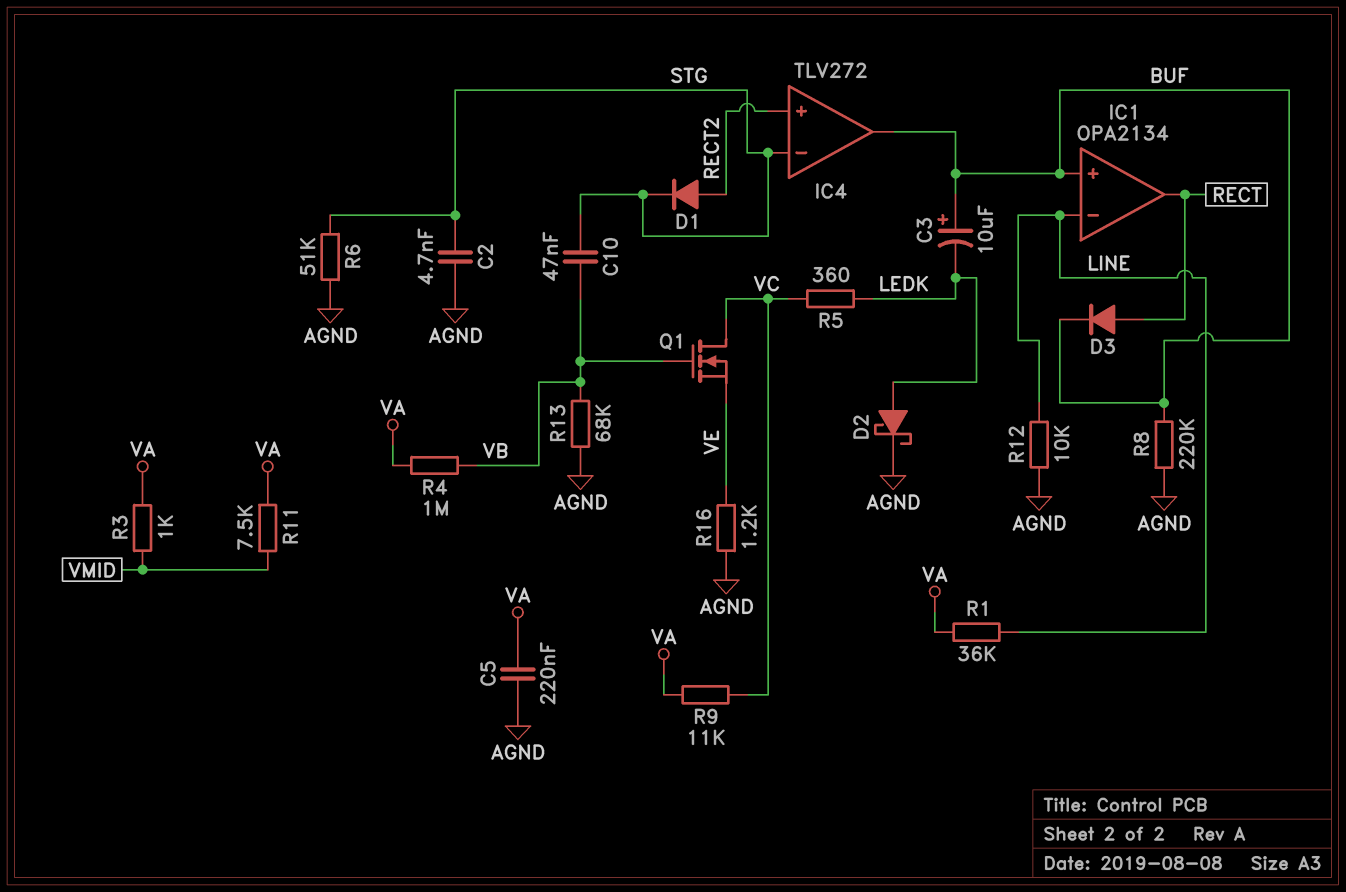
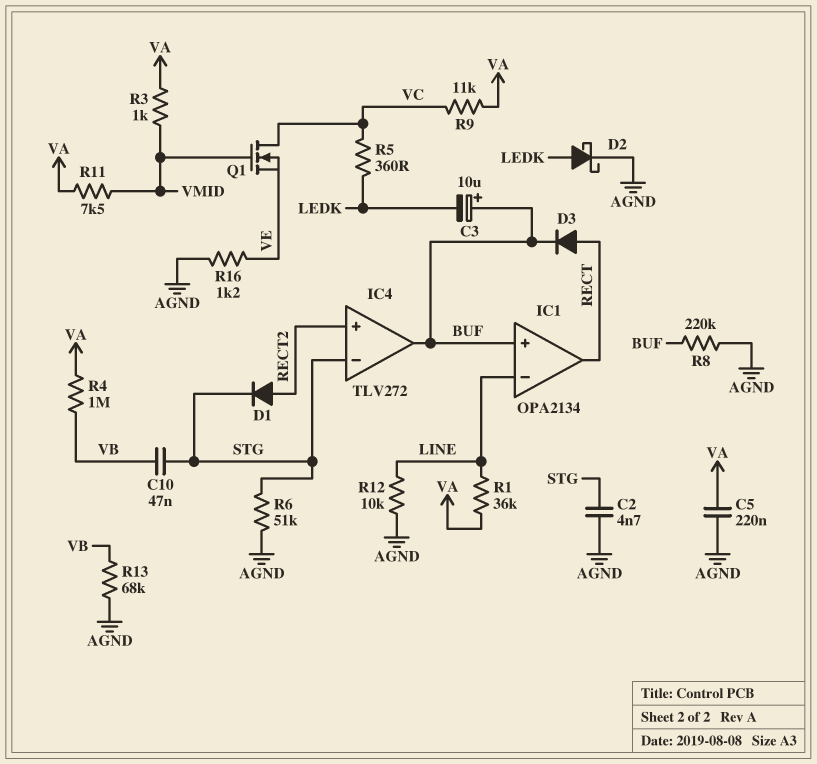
Q1: NMOS (G VB, D VC, S VE) -> NMOS (G VMID, D VC, S VE)

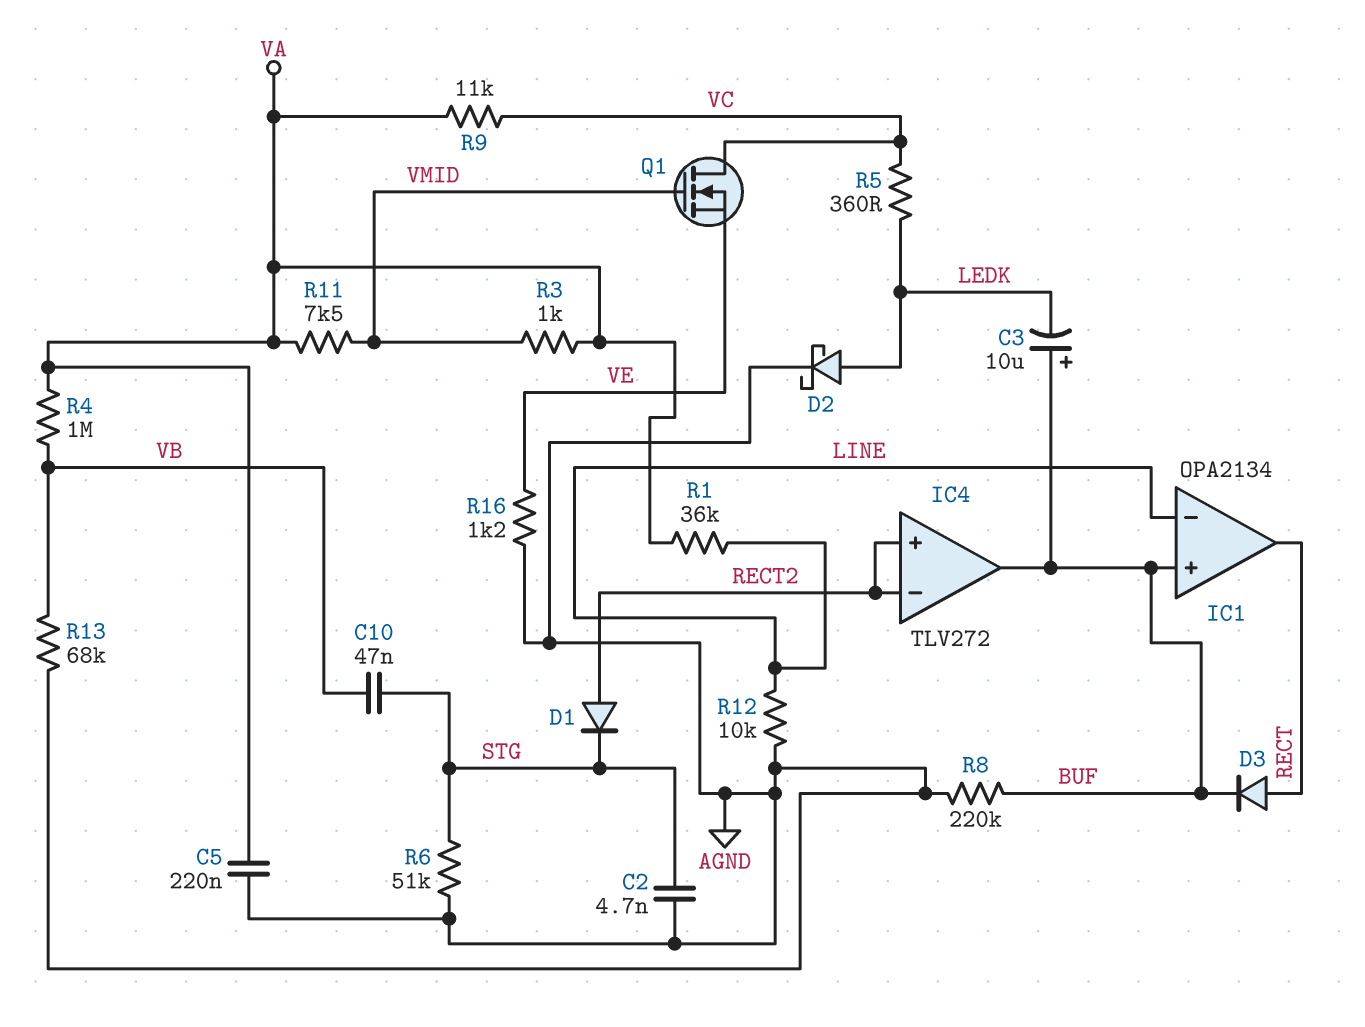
IC4 pin in-: STG -> RECT2

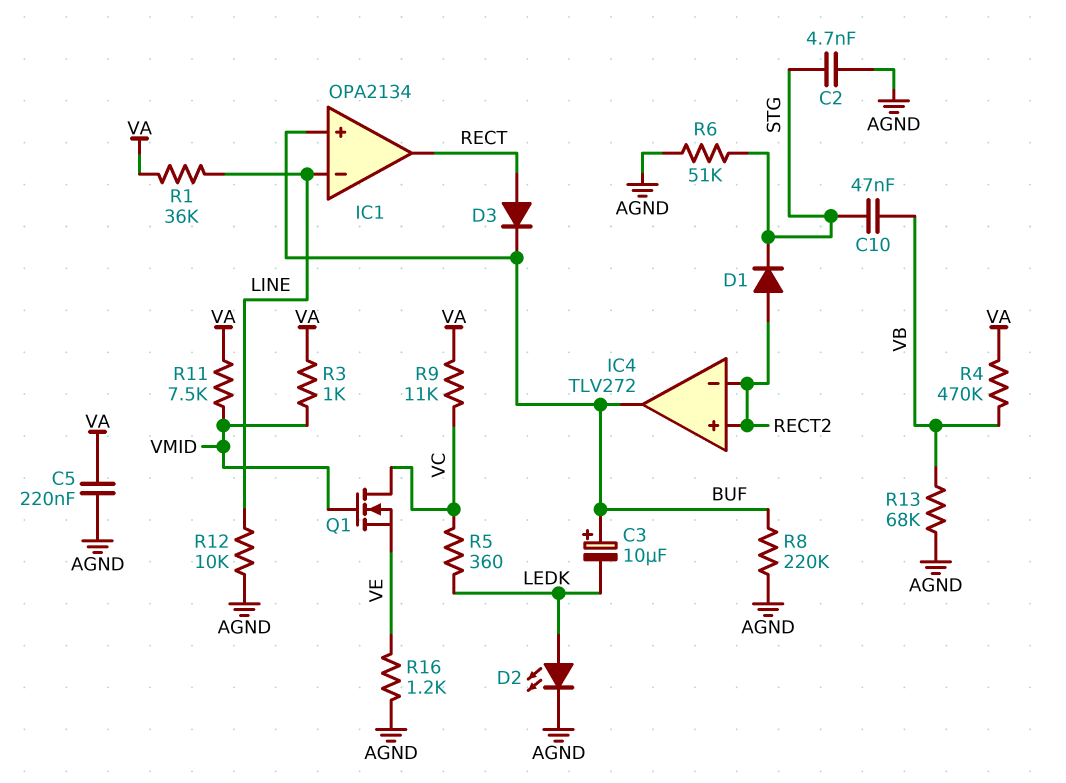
D2: schottky (A LEDK, K AGND) -> LED (A LEDK, K AGND)
R4: 1M (VA, VB) -> 470k (VA, VB)

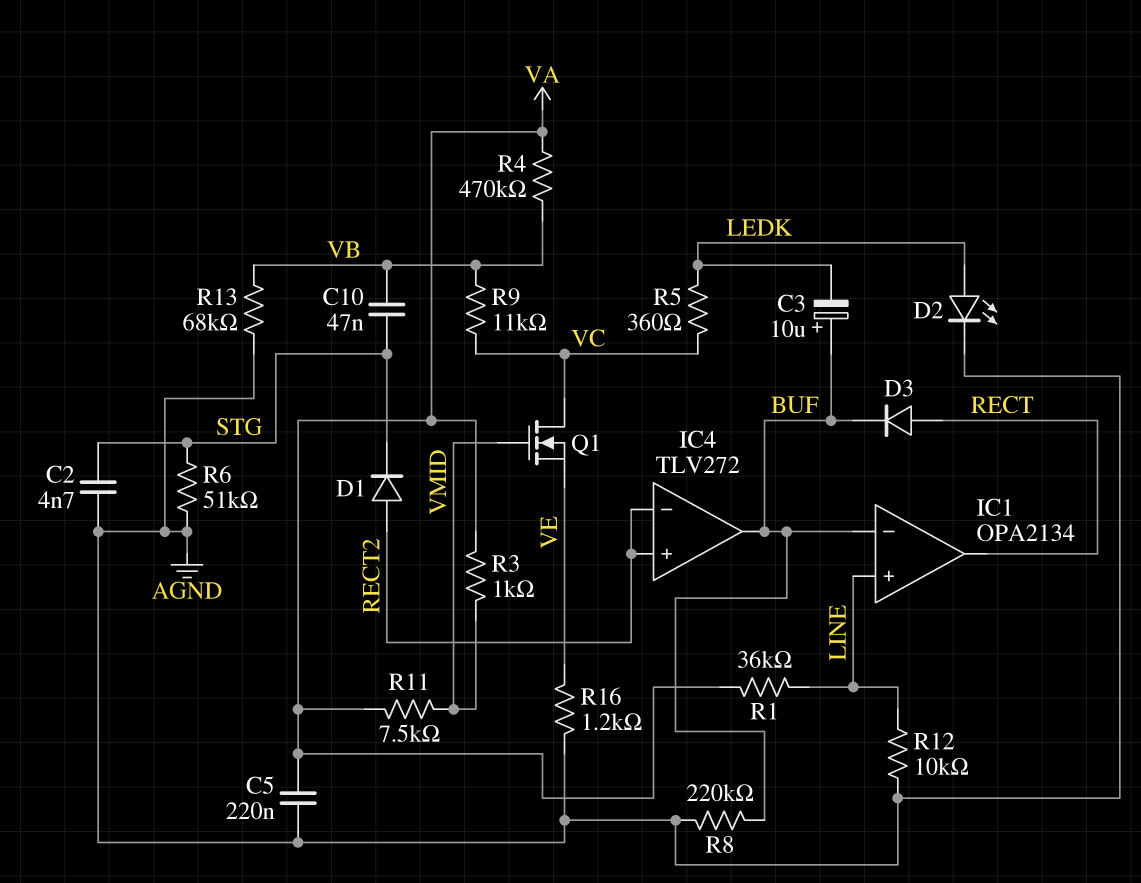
IC1 pin in+: BUF -> LINE
IC1 pin in-: LINE -> BUF
R9: 11k (VA, VC) -> 11k (VB, VC)

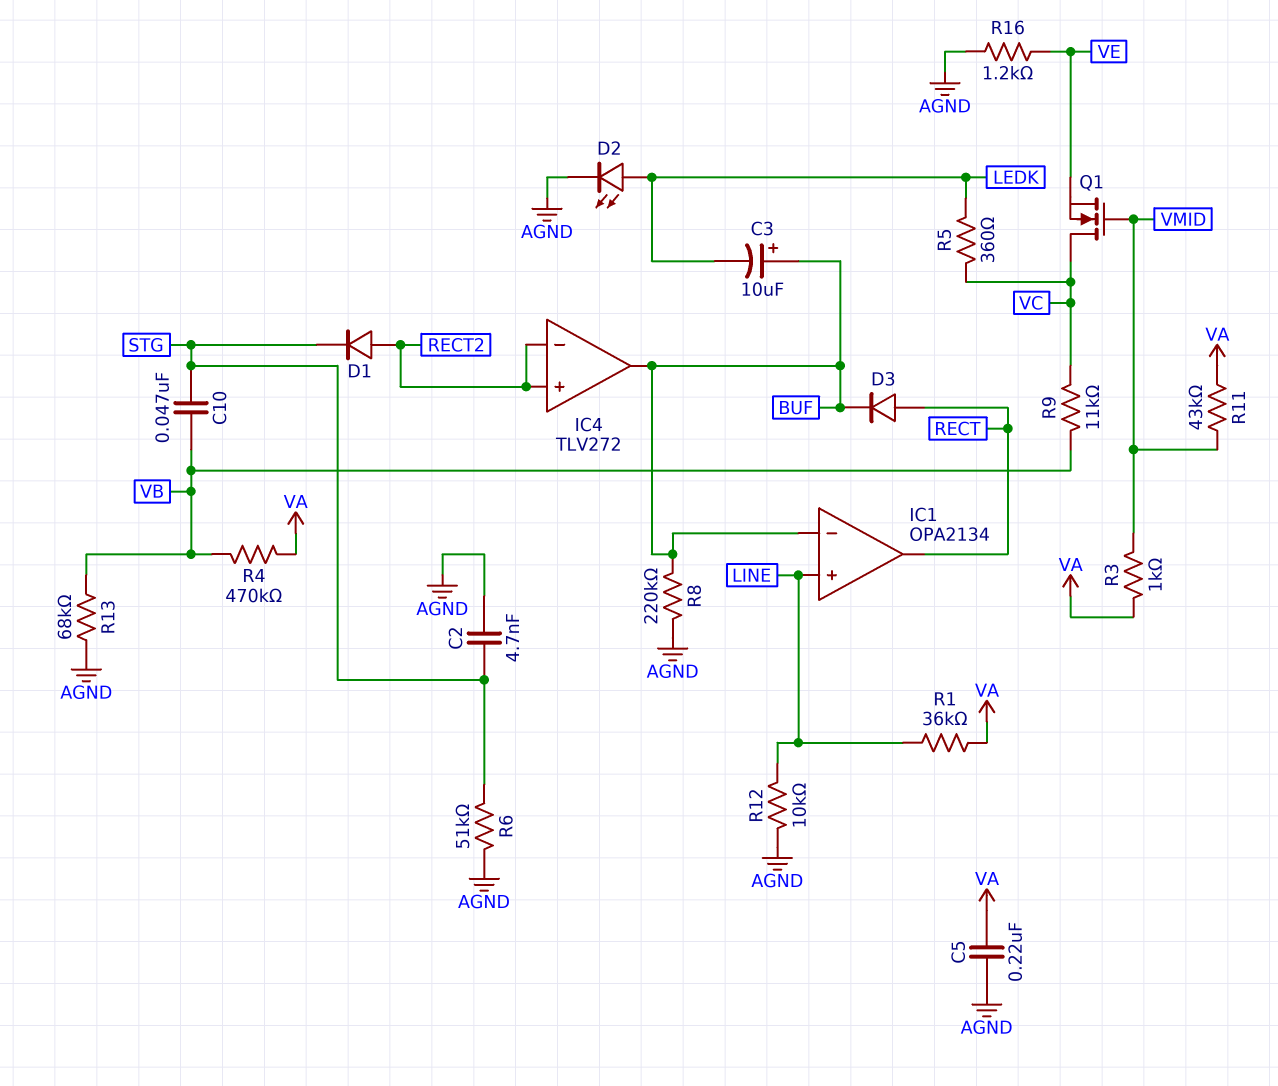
R11: 7.5k (VA, VMID) -> 43k (VA, VMID)

